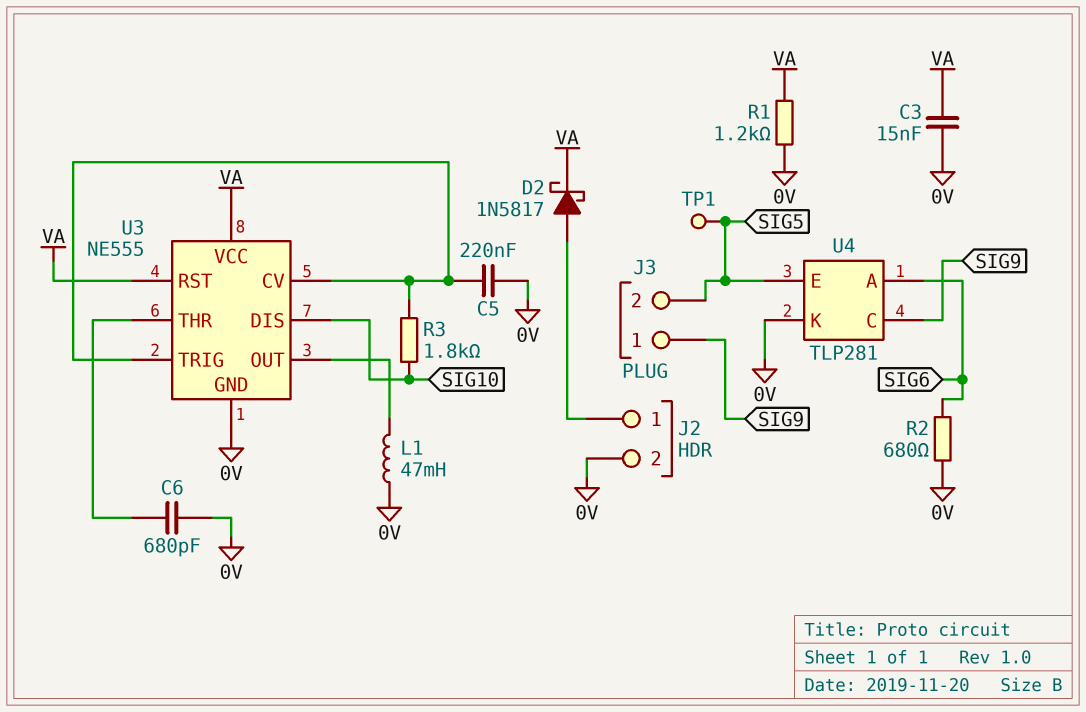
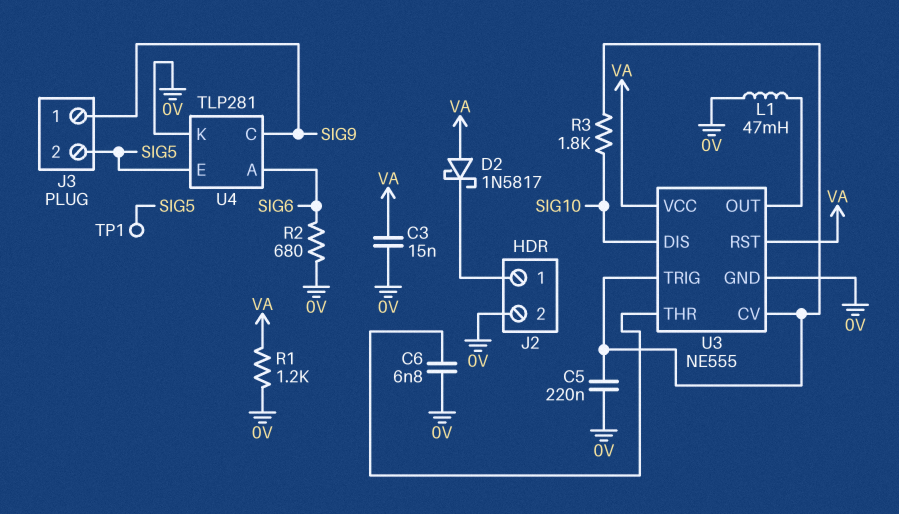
C6: 680pF (0V, U3/THR) -> 6.8nF (0V, U3/THR)
D2: schottky 1N5817 (A J2/1, K VA) -> schottky 1N5817 (A VA, K J2/1)

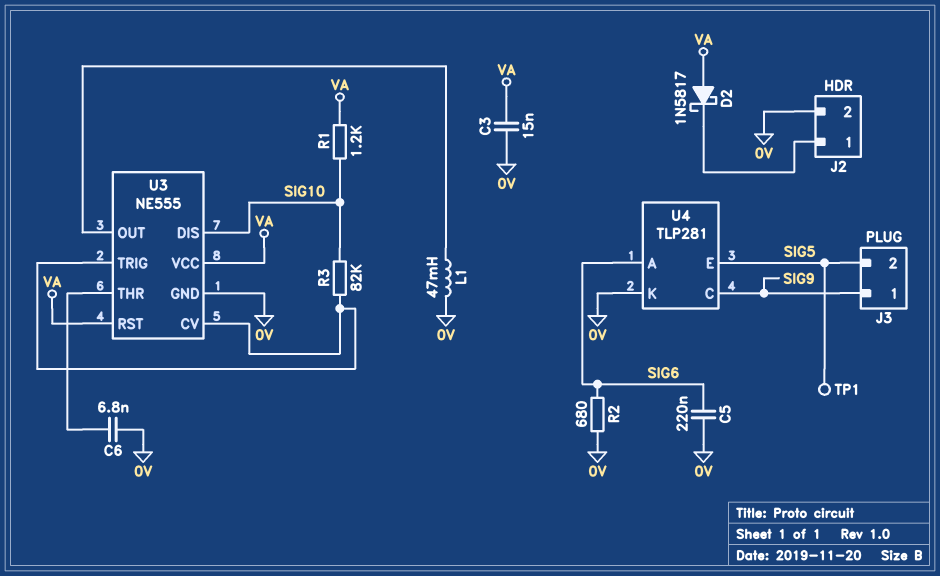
C5: 220nF (0V, U3/CV) -> 220nF (0V, SIG6)
R1: 1.2k (0V, VA) -> 1.2k (SIG10, VA)
R3: 1.8k (SIG10, U3/CV) -> 82k (SIG10, U3/CV)

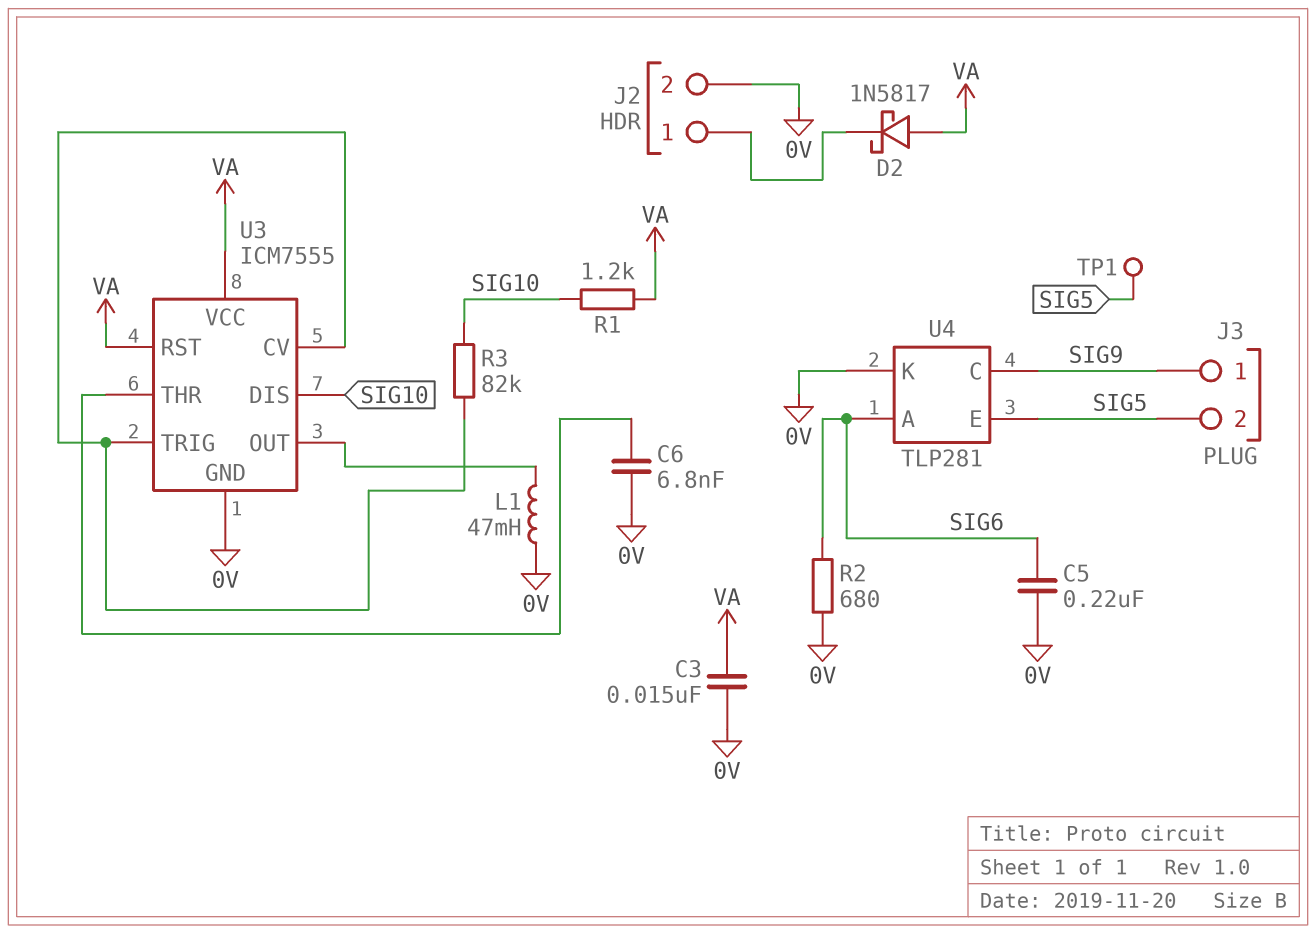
U3: NE555 -> ICM7555

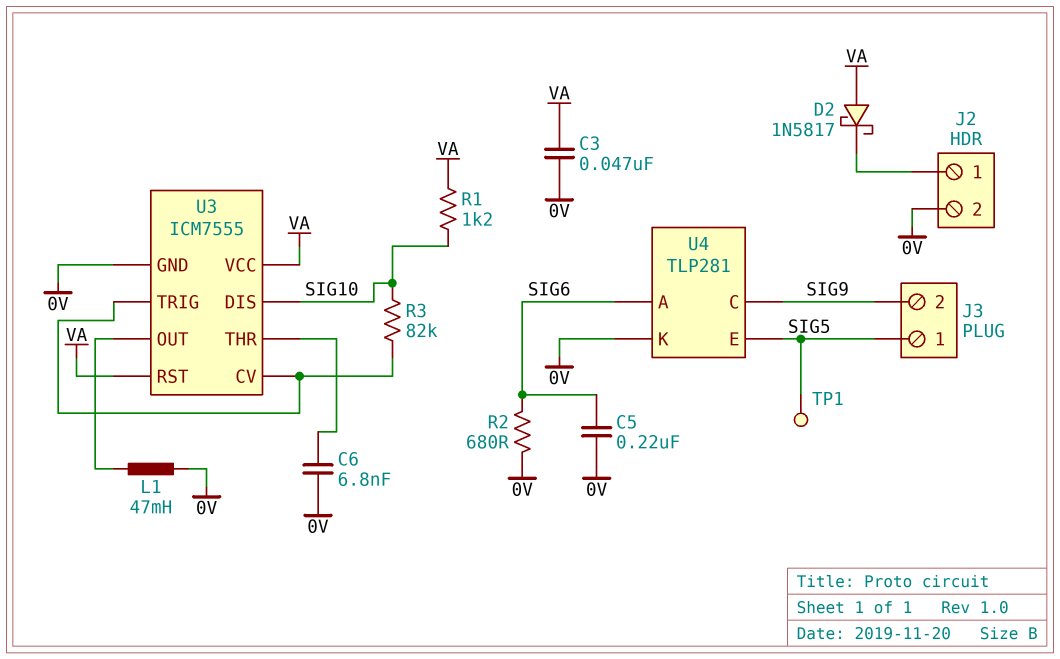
C3: 15nF (0V, VA) -> 47nF (0V, VA)
J3 pin 1: SIG9 -> SIG5
J3 pin 2: SIG5 -> SIG9

